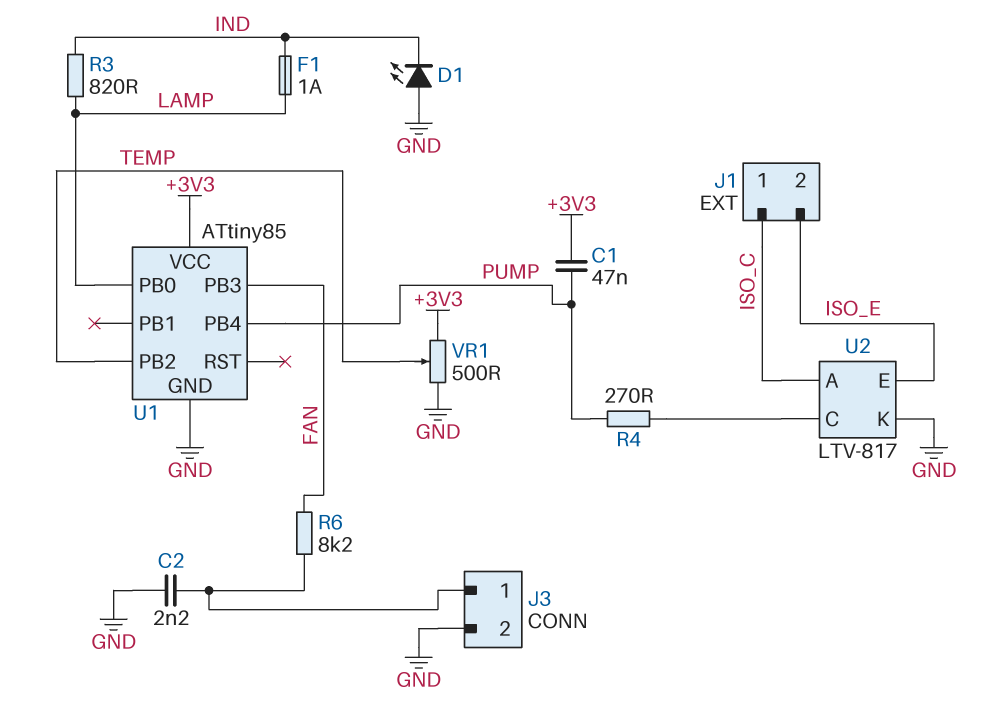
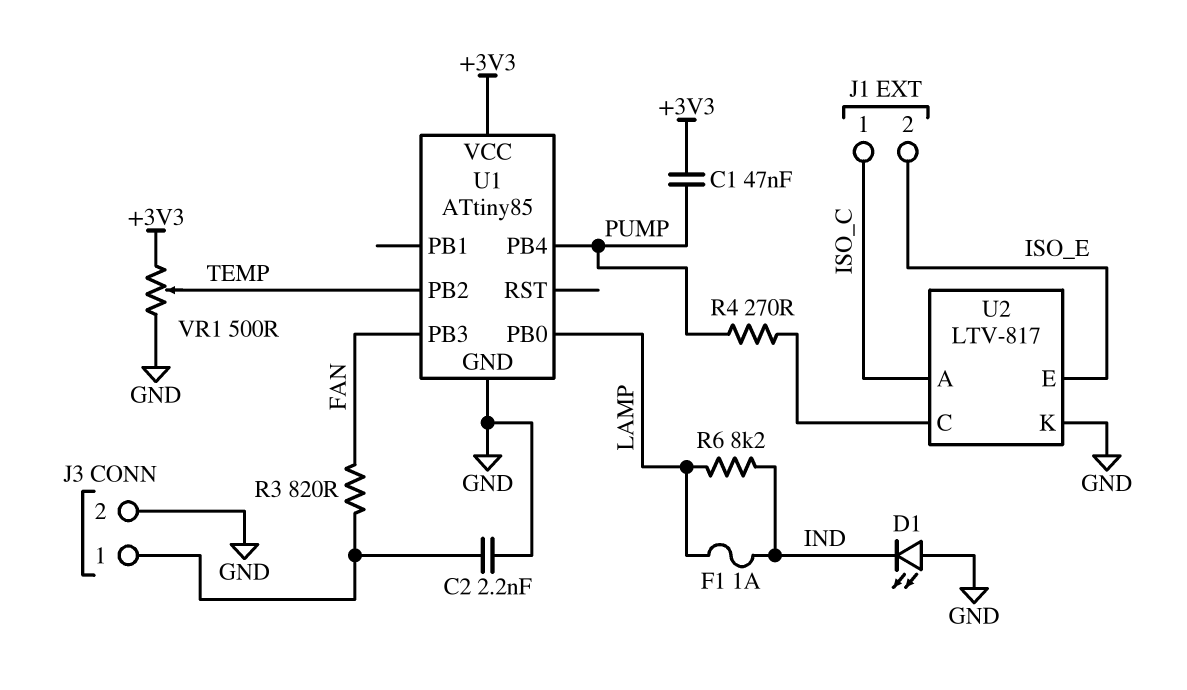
R3: 820 (IND, LAMP) -> 820 (FAN, J3/1)
R6: 8.2k (FAN, J3/1) -> 8.2k (IND, LAMP)

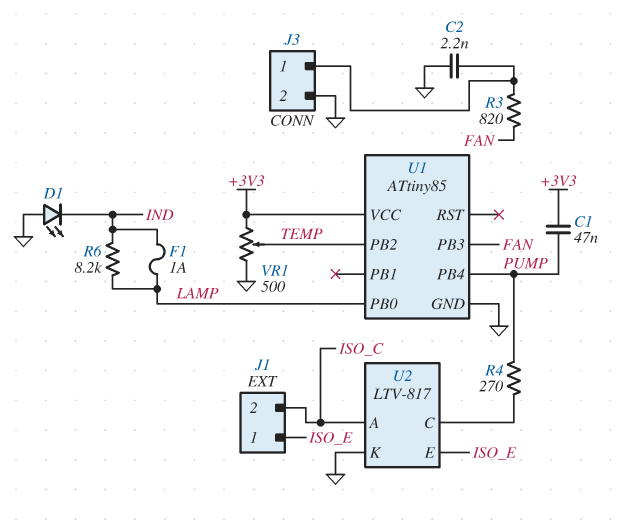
J1 pin 1: ISO_C -> ISO_E
J1 pin 2: ISO_E -> ISO_C

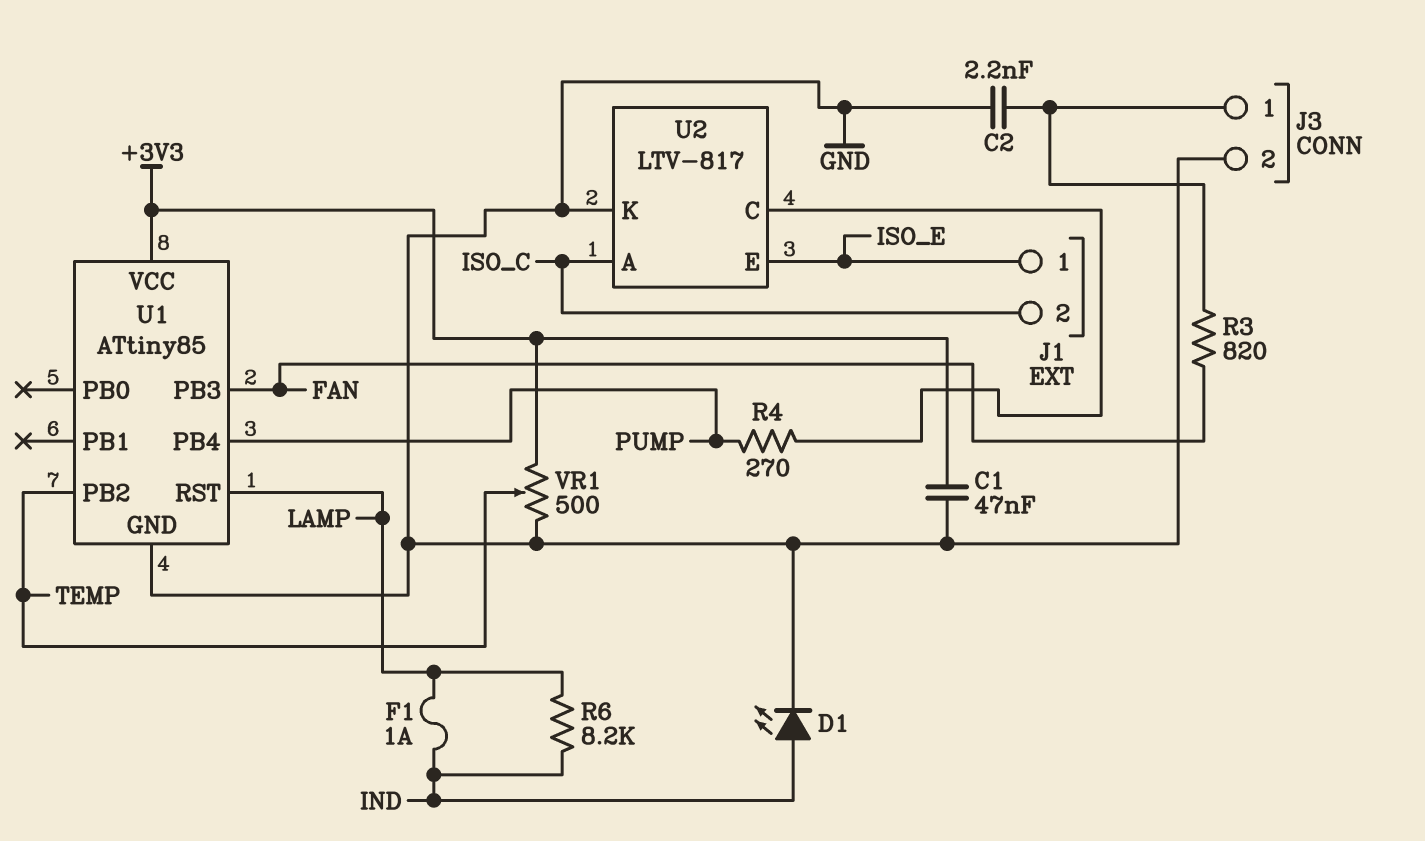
C1: 47nF (+3V3, PUMP) -> 47nF (+3V3, GND)
D1: LED (A GND, K IND) -> LED (A IND, K GND)
U1 pin PB0: LAMP -> none
U1 pin RST: none -> LAMP

